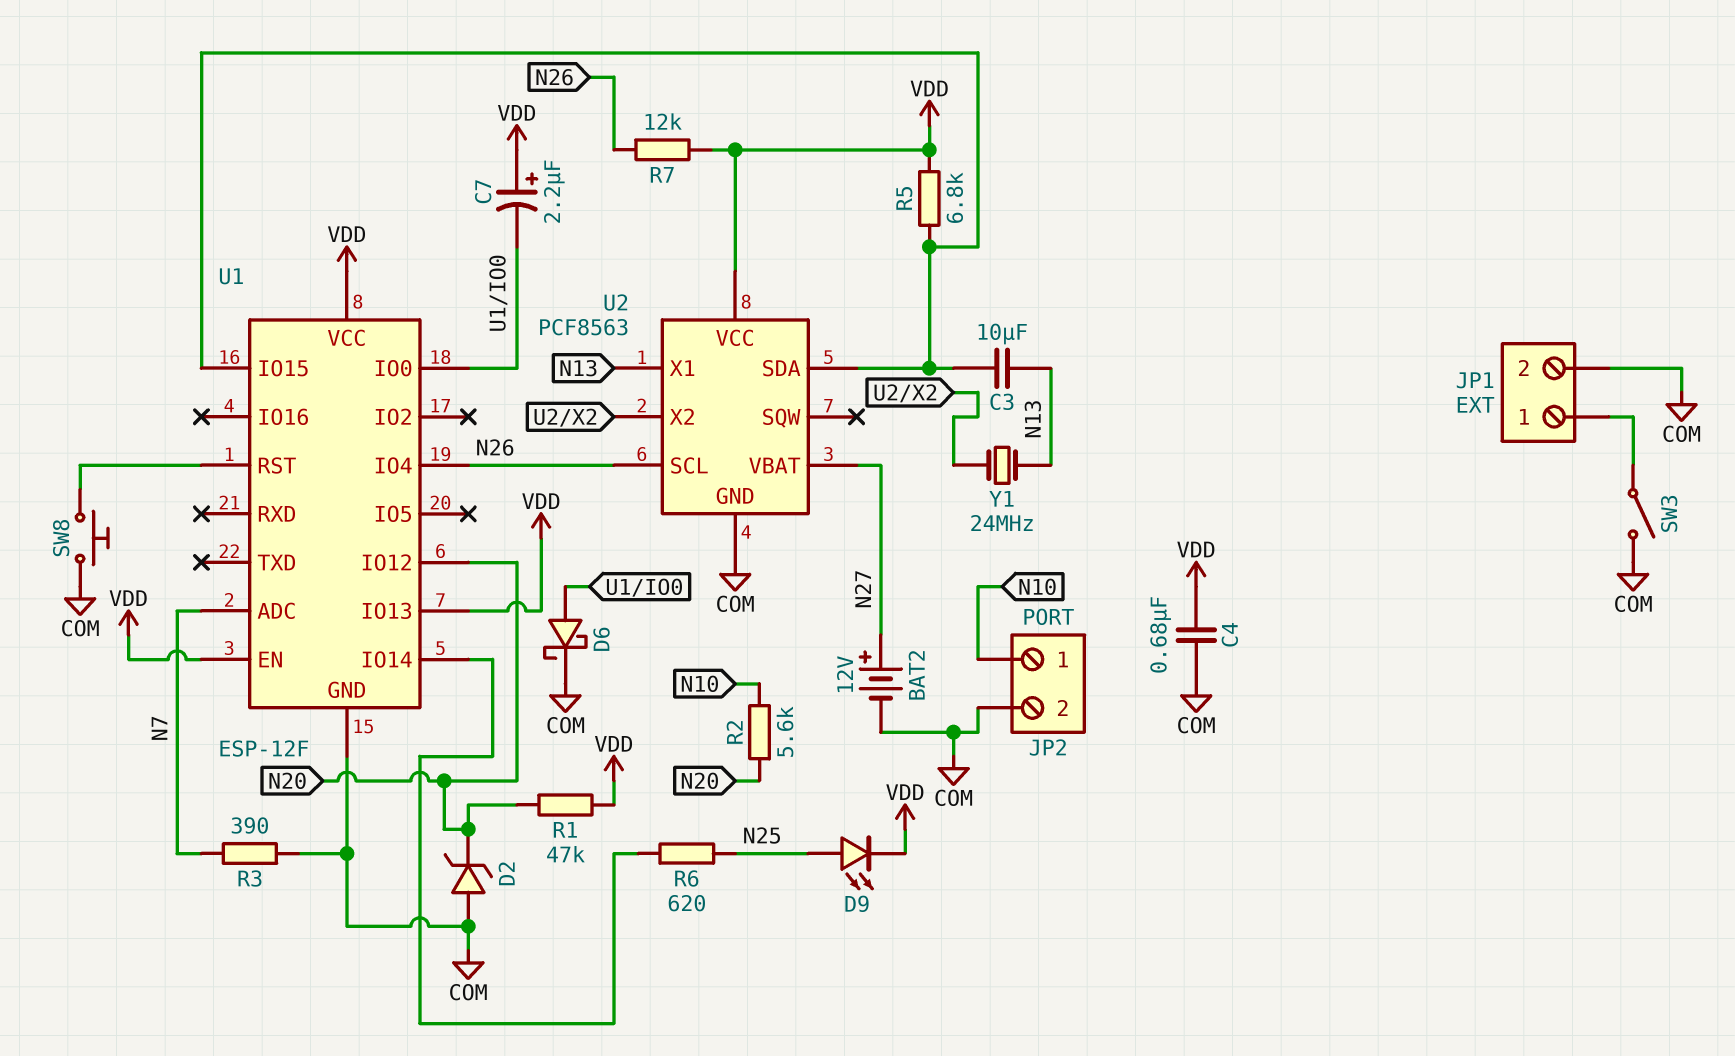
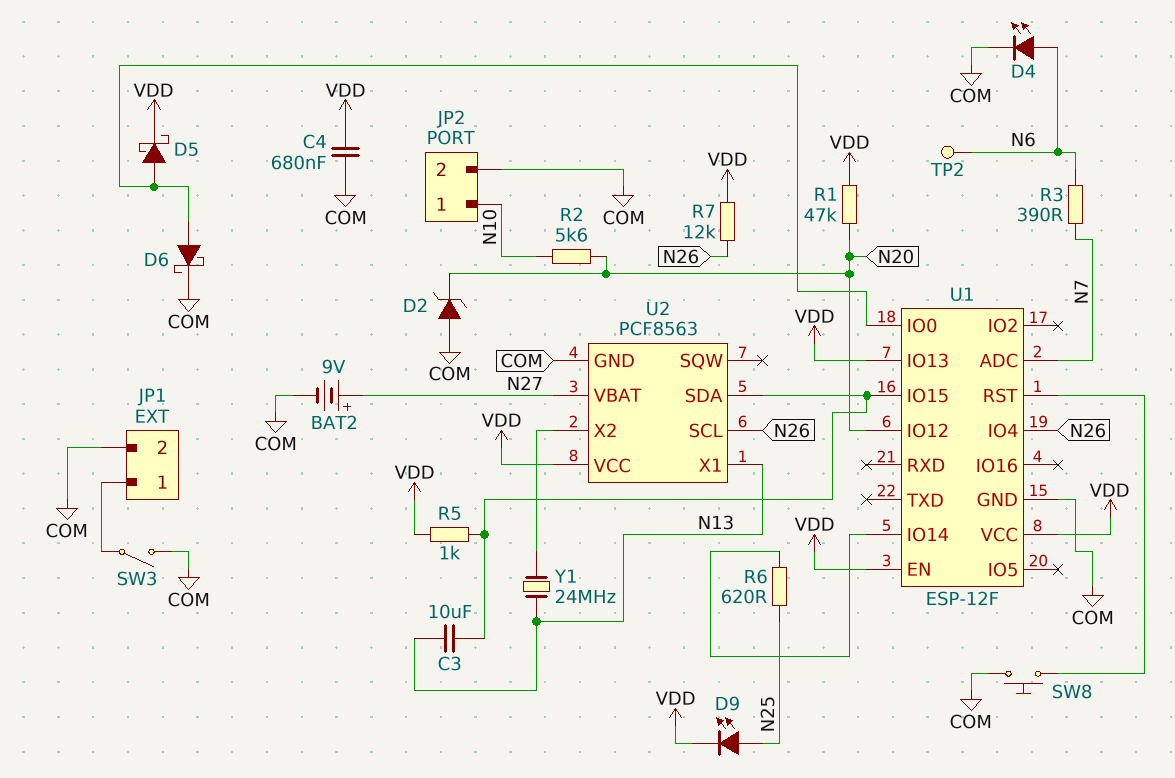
BAT2: 12V (plus N27, minus COM) -> 9V (plus N27, minus COM)
C7: 2.2uF (plus VDD, minus U1/IO0) -> none
D4: none -> LED (A N6, K COM)
D5: none -> schottky (A U1/IO0, K VDD)
R3: 390 (COM, N7) -> 390 (N6, N7)
R5: 6.8k (U1/IO15, VDD) -> 1k (U1/IO15, VDD)
TP2: none -> test point (N6)

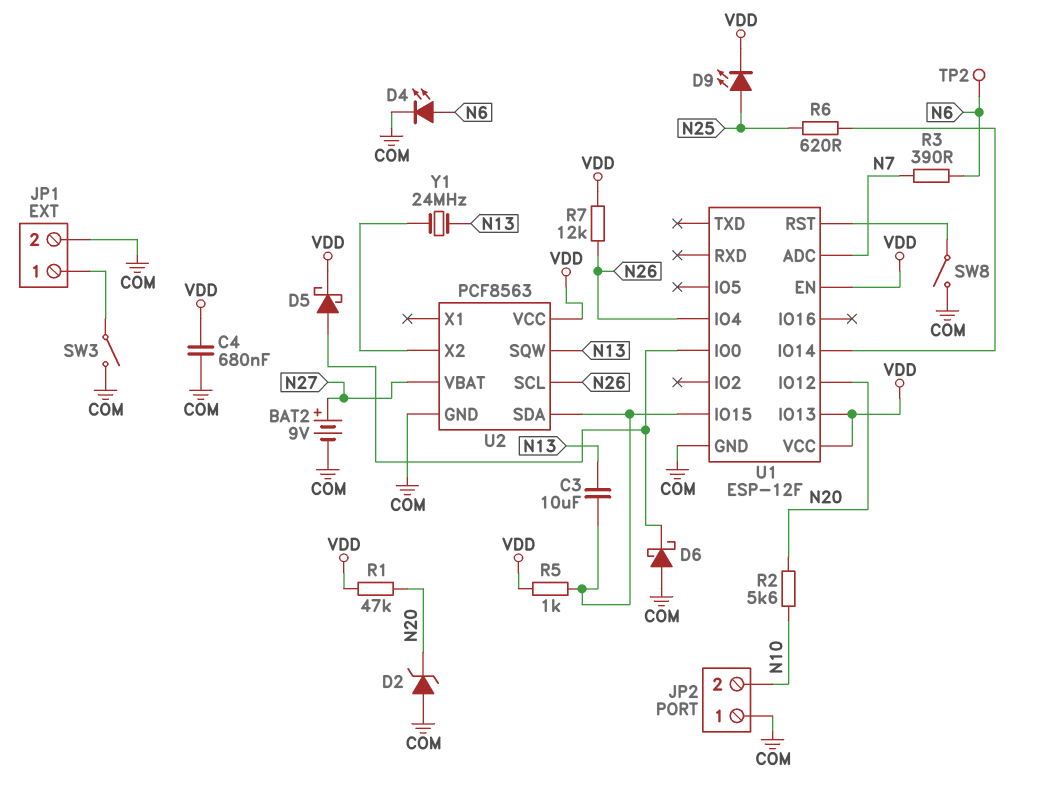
D6: schottky (A U1/IO0, K COM) -> schottky (A COM, K U1/IO0)
JP2 pin 1: N10 -> COM
JP2 pin 2: COM -> N10
SW8: button (COM, U1/RST) -> switch (COM, U1/RST)
U2 pin SQW: none -> N13
U2 pin X1: N13 -> none

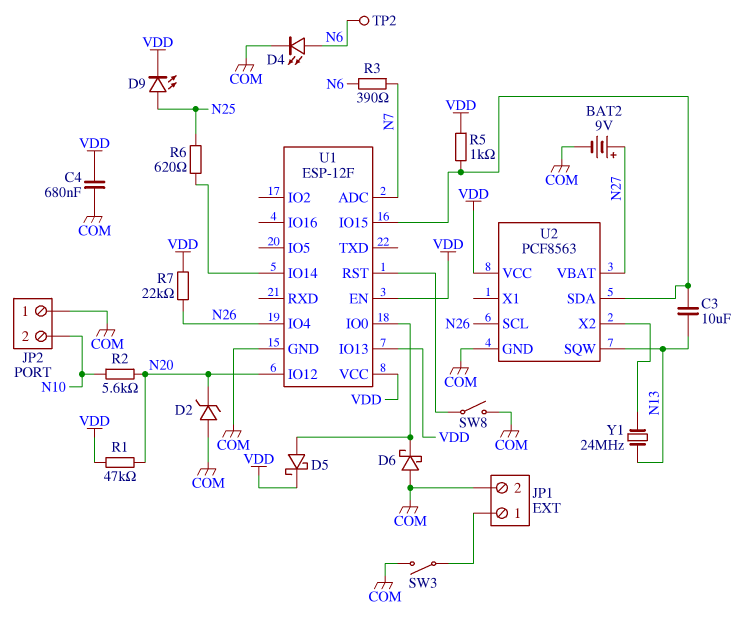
R7: 12k (N26, VDD) -> 22k (N26, VDD)

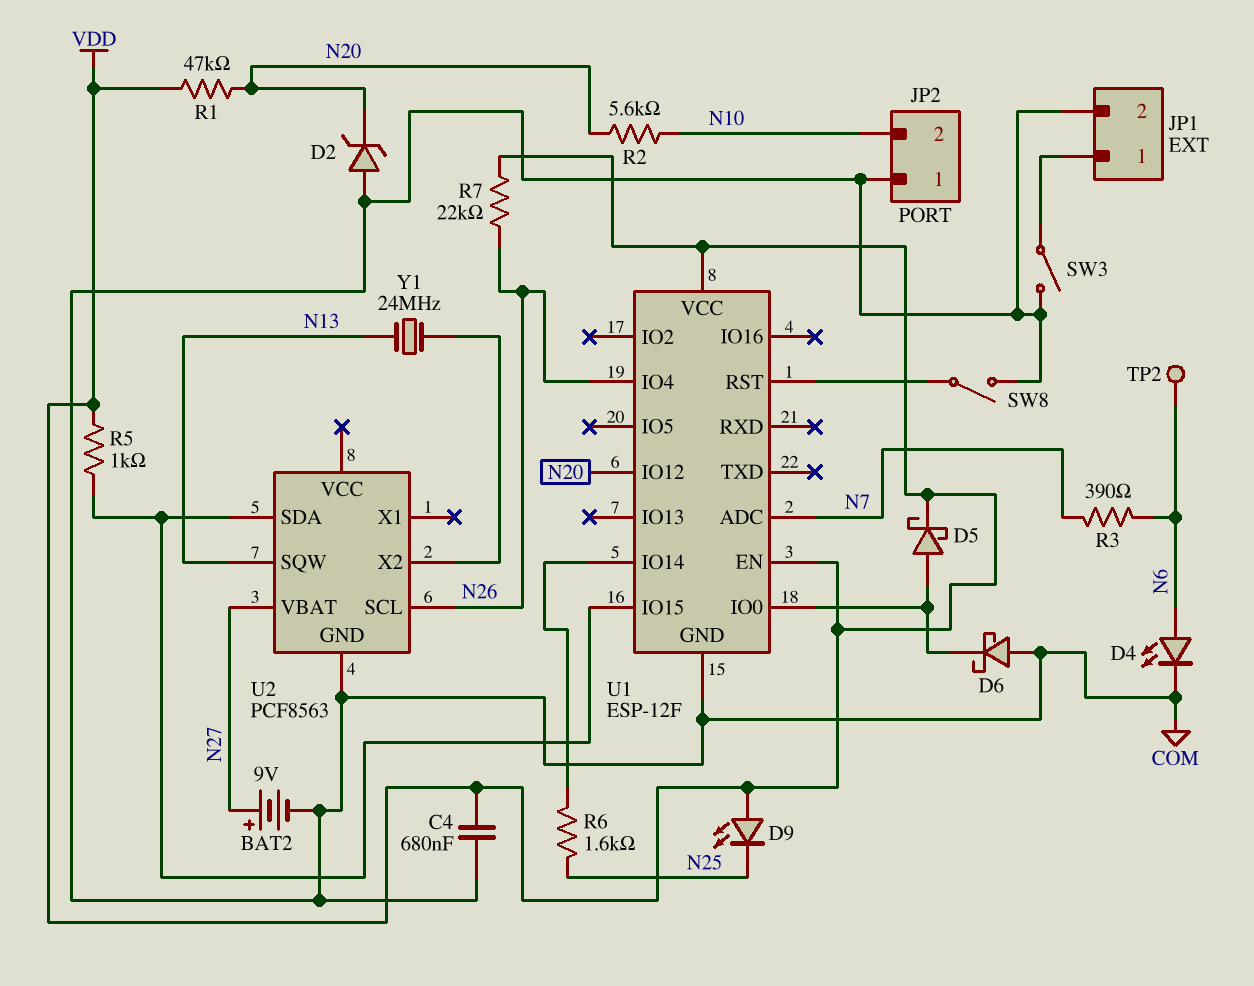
C3: 10uF (N13, U1/IO15) -> none
D9: LED (A N25, K VDD) -> LED (A VDD, K N25)
R6: 620 (N25, U1/IO14) -> 1.6k (N25, U1/IO14)
U1 pin IO13: VDD -> none
U2 pin VCC: VDD -> none

